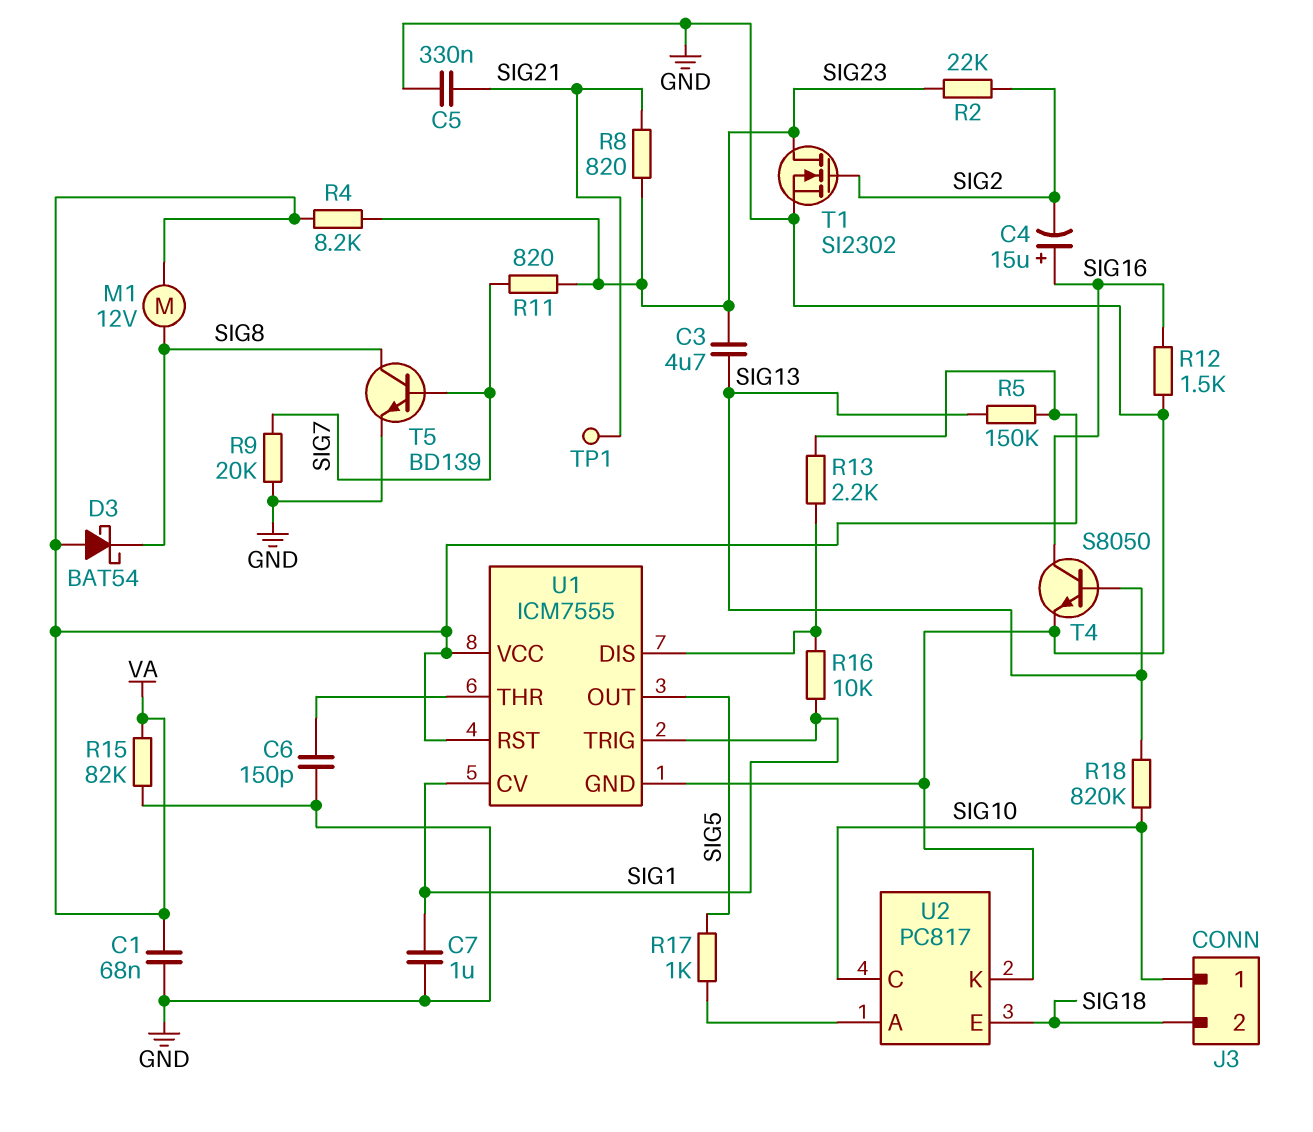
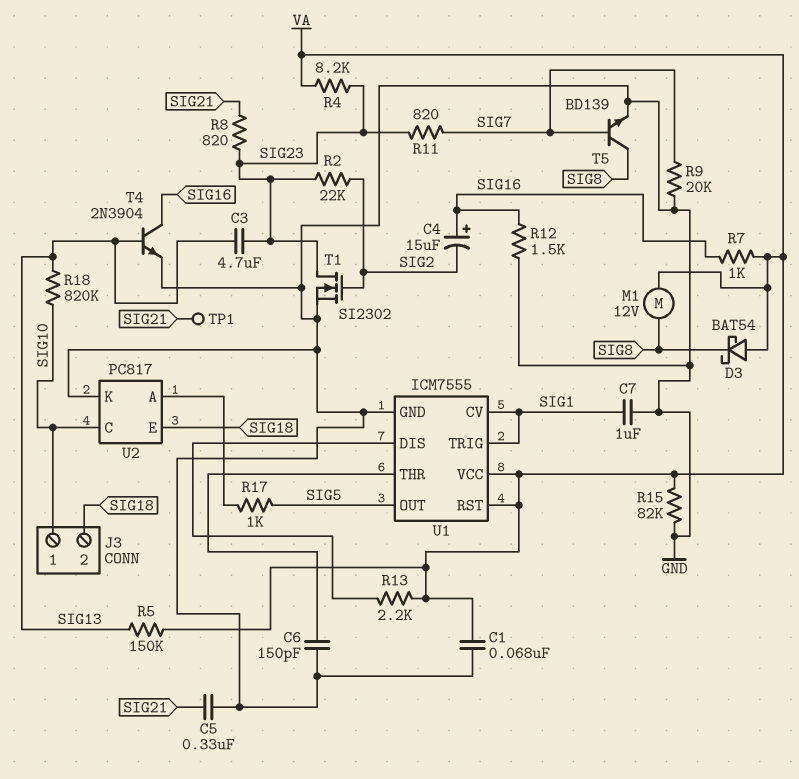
R7: none -> 1k (SIG16, VA)
R16: 10k (SIG1, U1/DIS) -> none
T4: NPN S8050 (B SIG13, C SIG16, E GND) -> NPN 2N3904 (B SIG13, C SIG16, E GND)

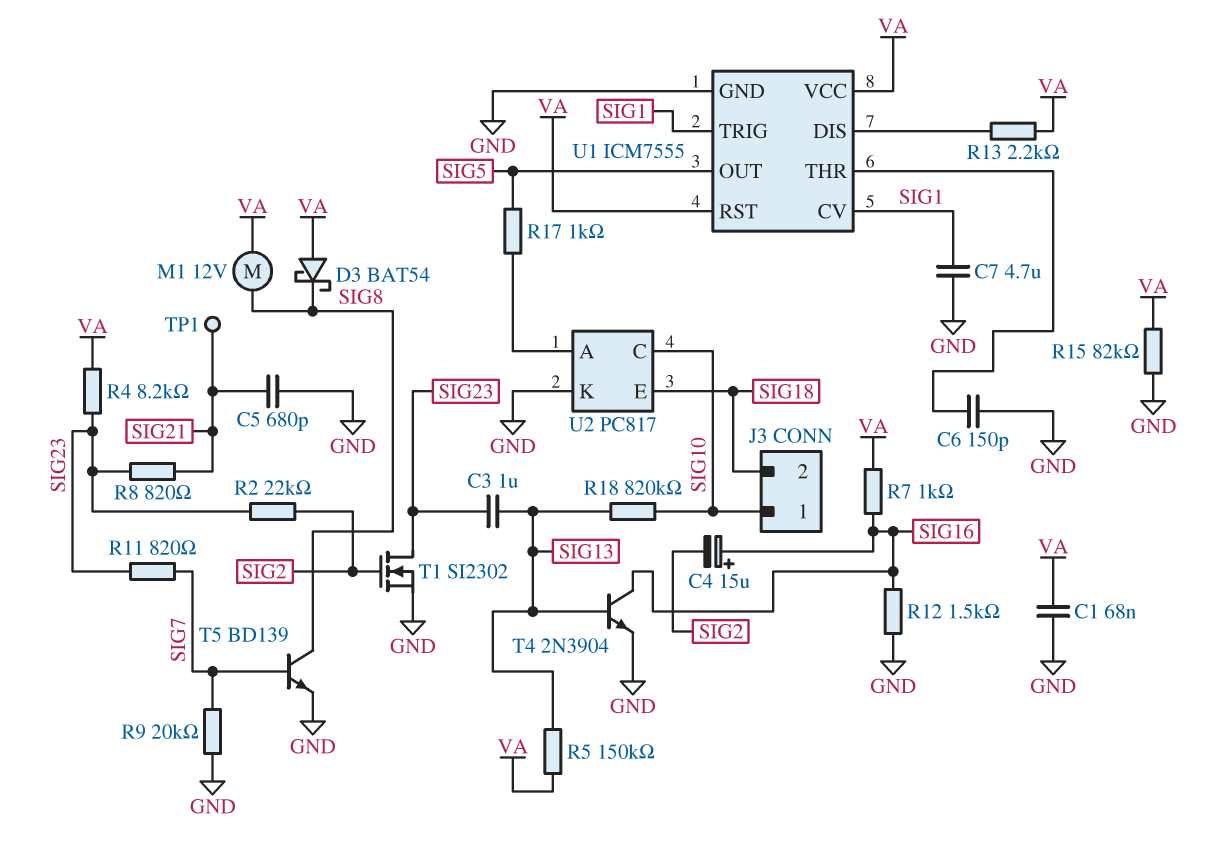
C3: 4.7uF (SIG13, SIG23) -> 1uF (SIG13, SIG23)
C5: 330nF (GND, SIG21) -> 680pF (GND, SIG21)
C7: 1uF (GND, SIG1) -> 4.7uF (GND, SIG1)

